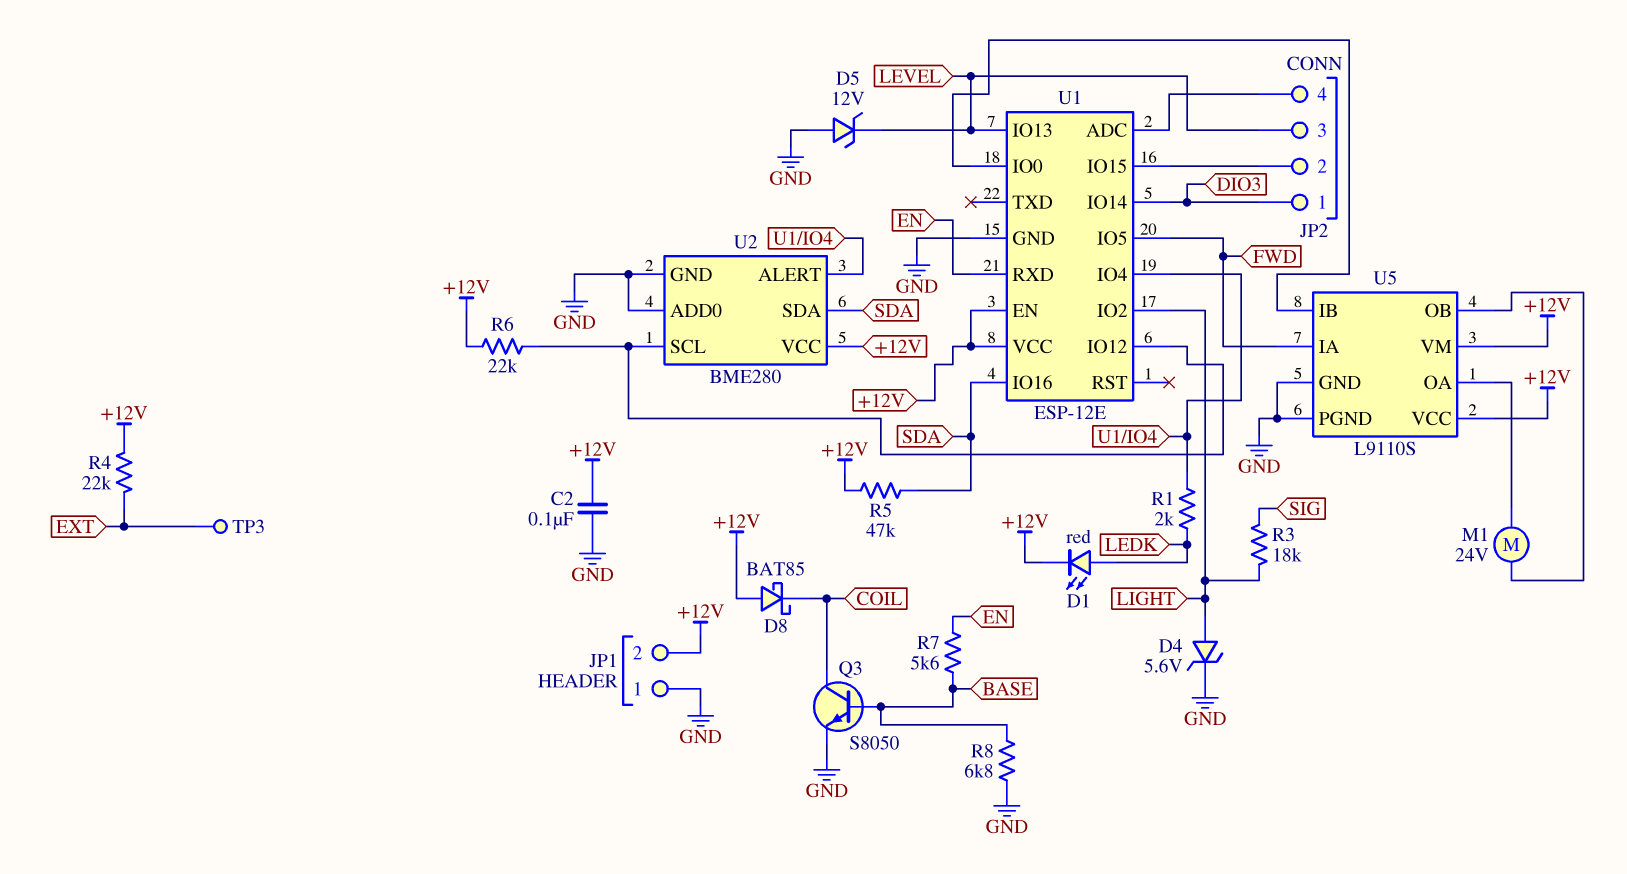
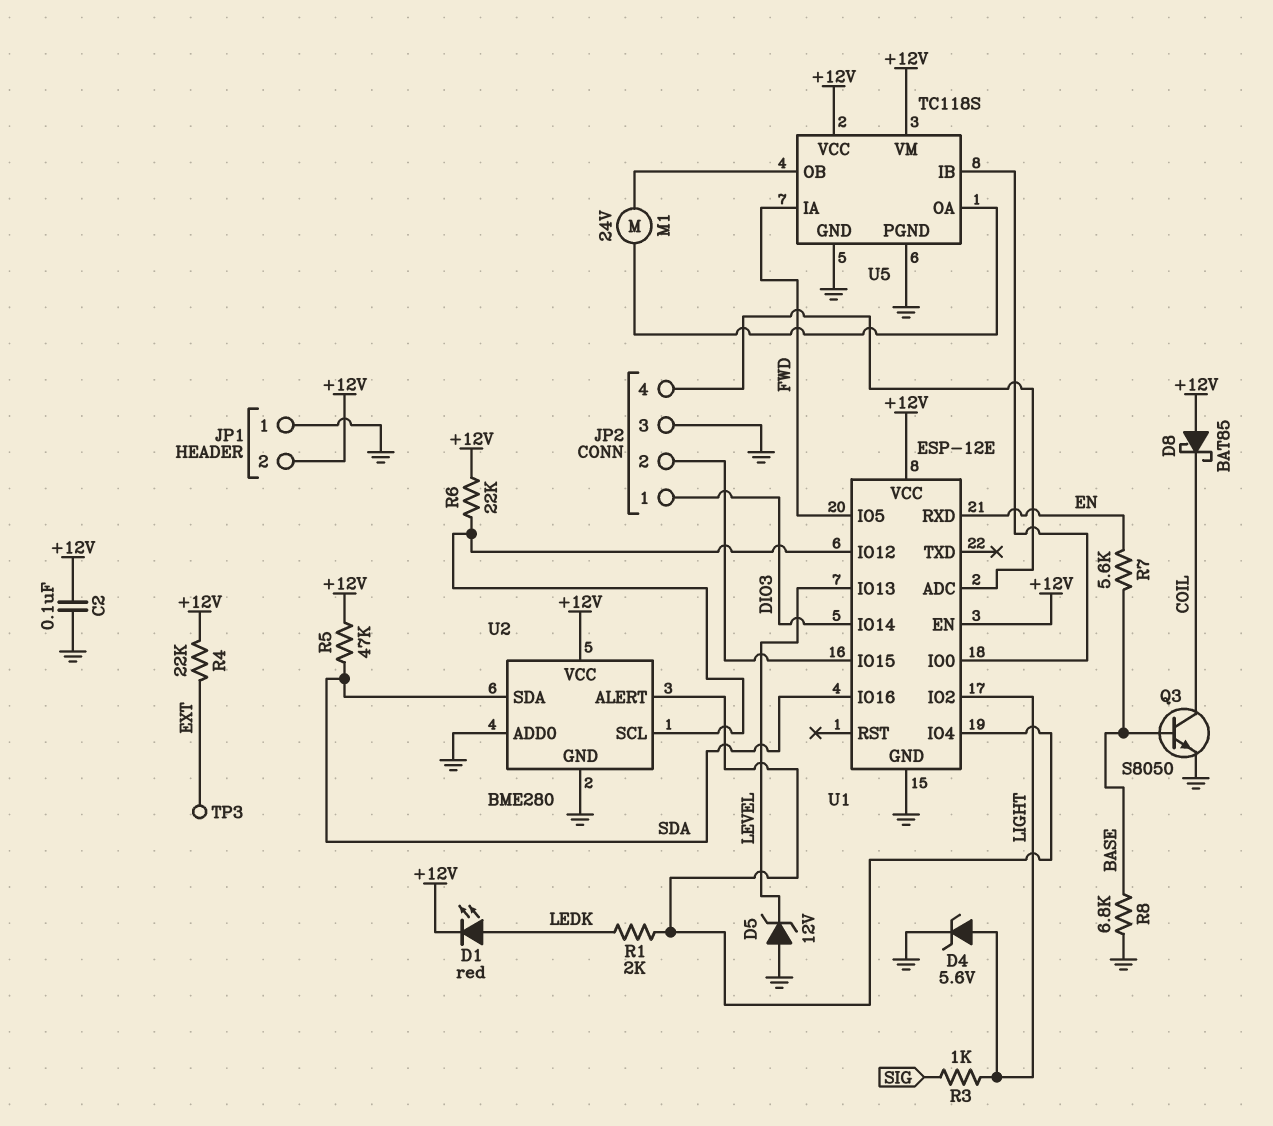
JP2 pin 3: LEVEL -> GND
R3: 18k (LIGHT, SIG) -> 1k (LIGHT, SIG)
U5: L9110S -> TC118S

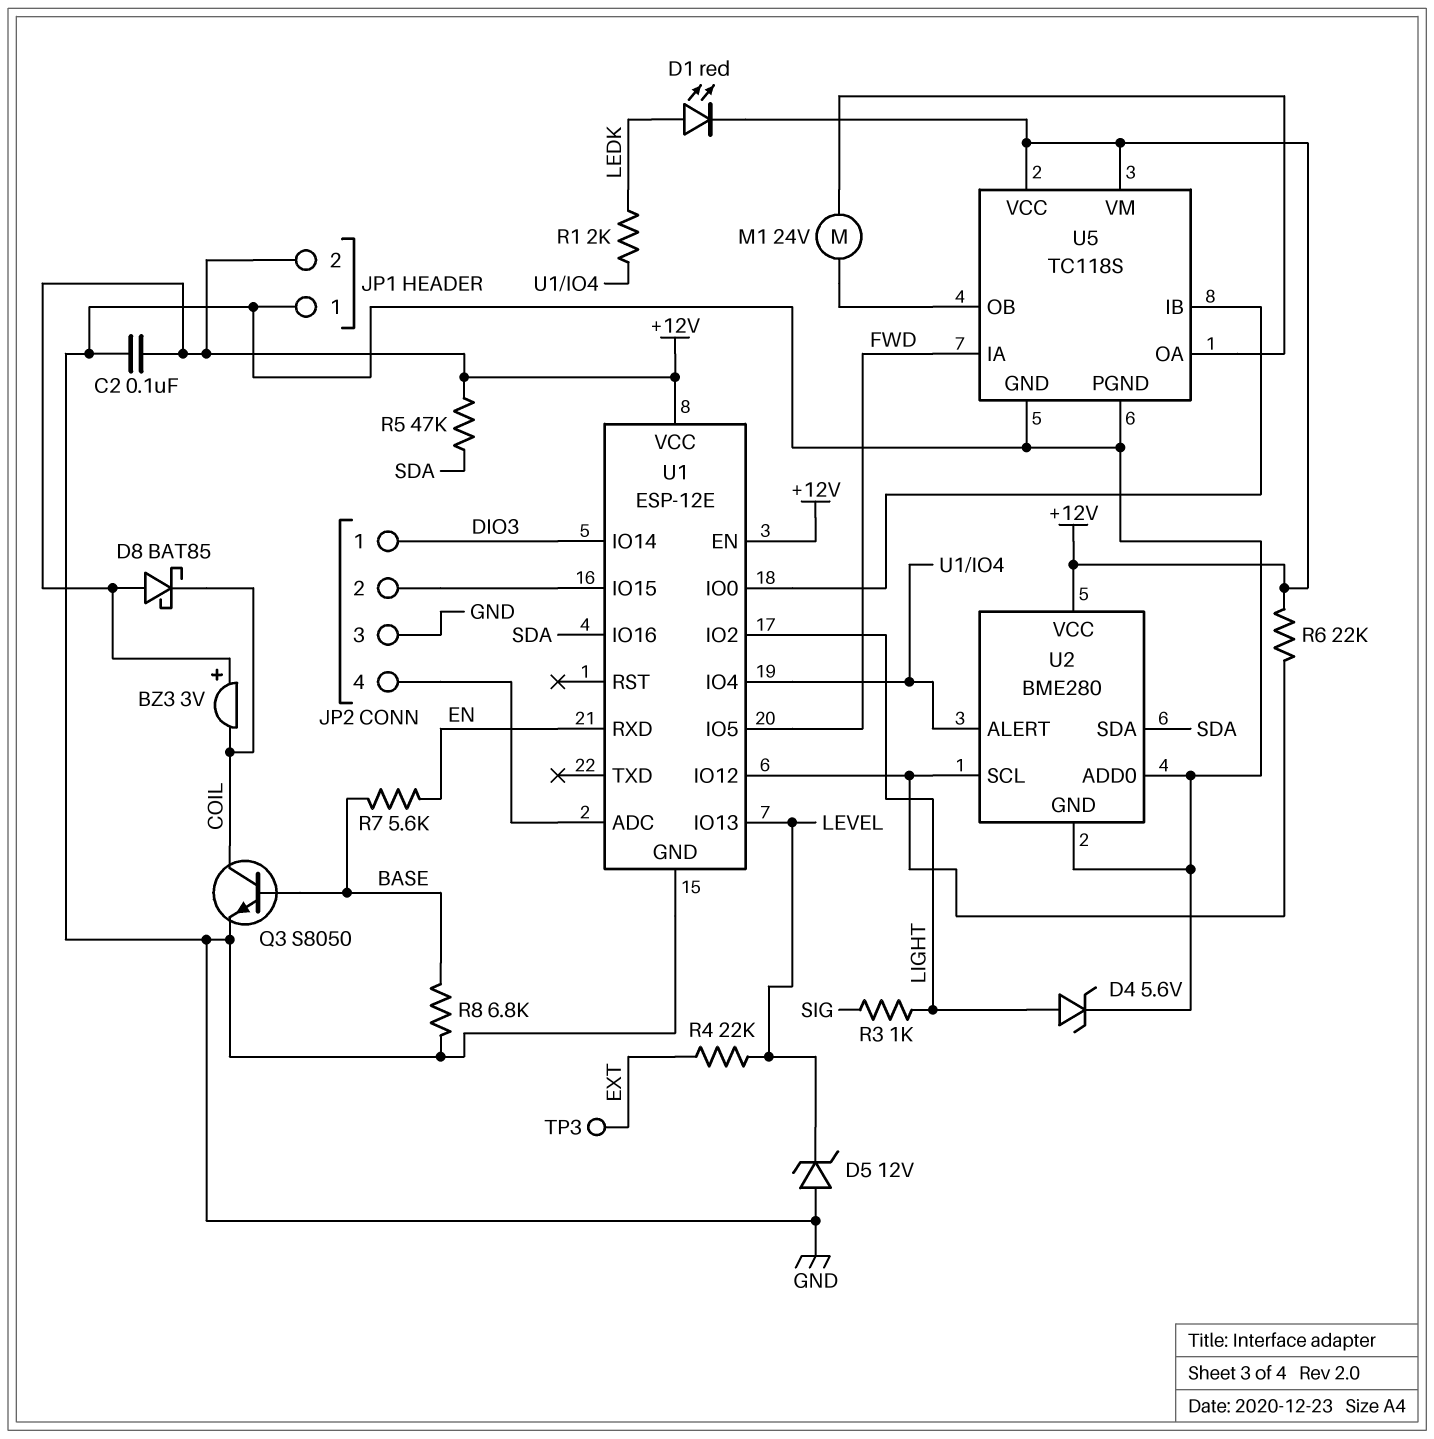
BZ3: none -> buzzer 3V (plus +12V, minus COIL)
R4: 22k (+12V, EXT) -> 22k (EXT, LEVEL)

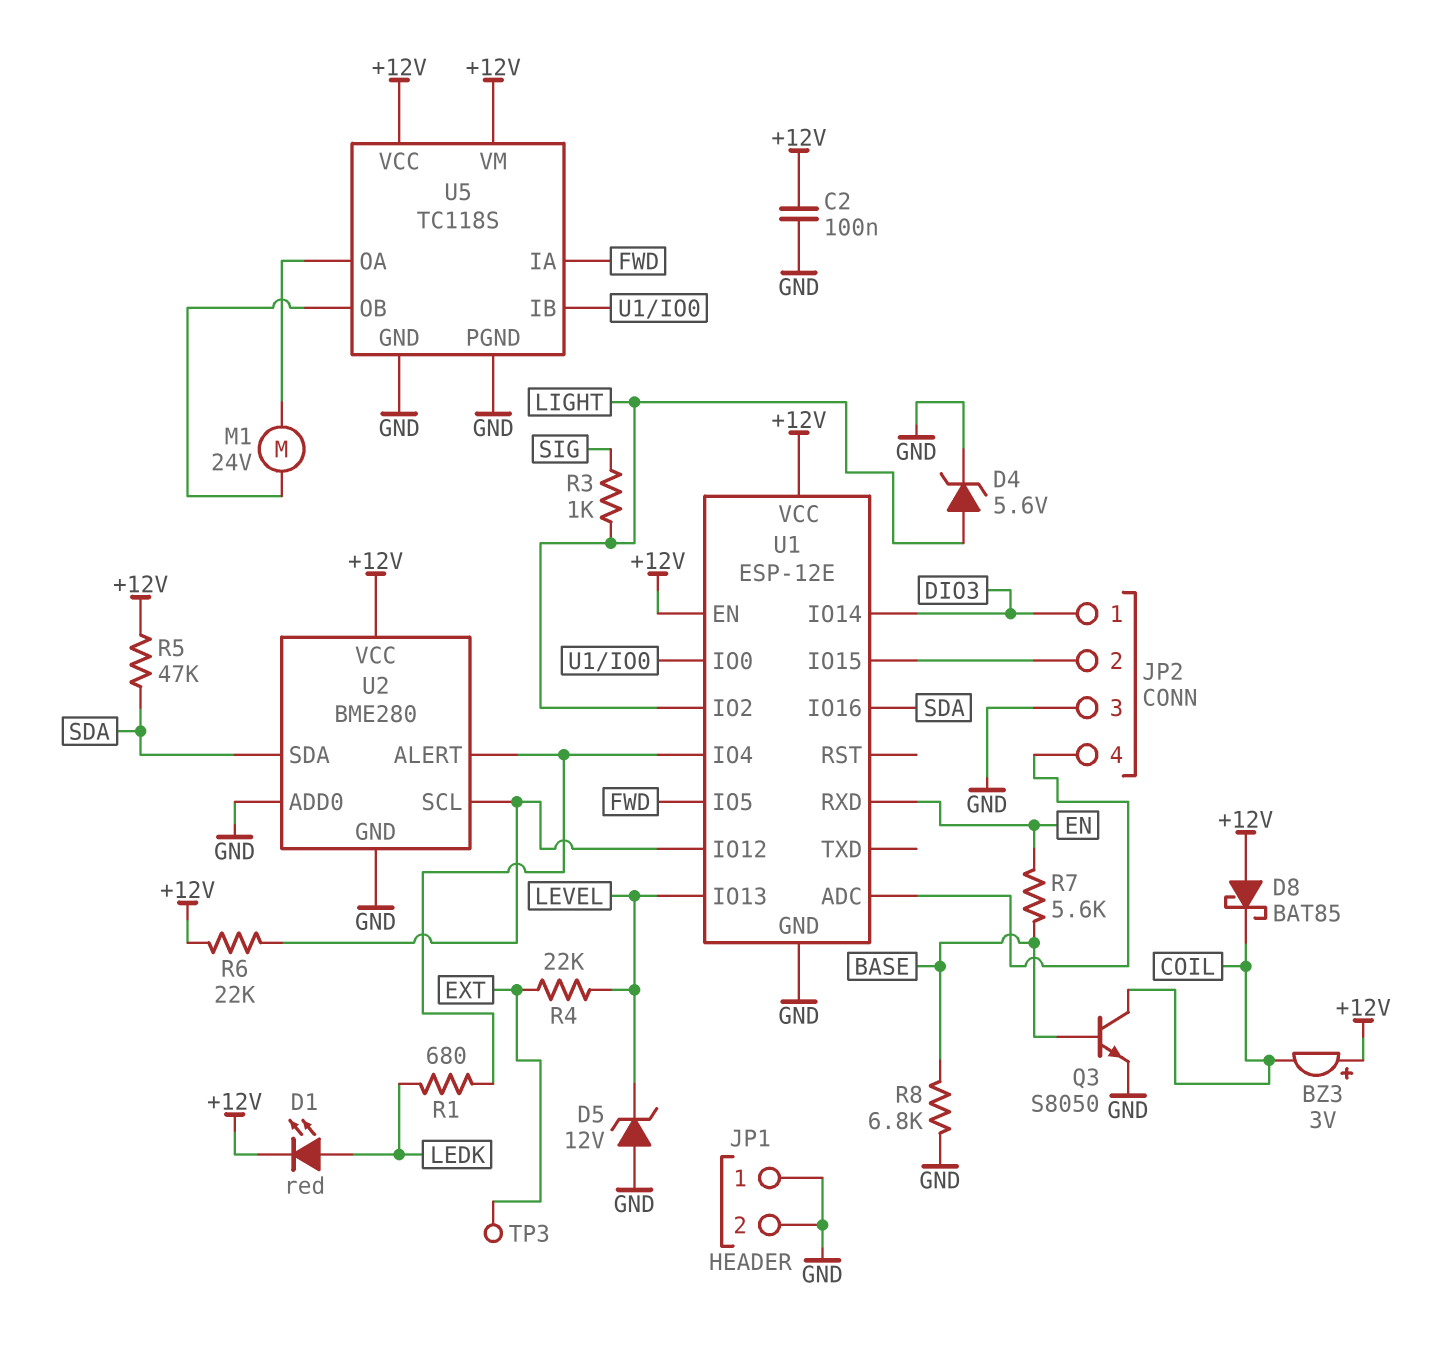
JP1 pin 2: +12V -> GND
R1: 2k (LEDK, U1/IO4) -> 680 (LEDK, U1/IO4)

